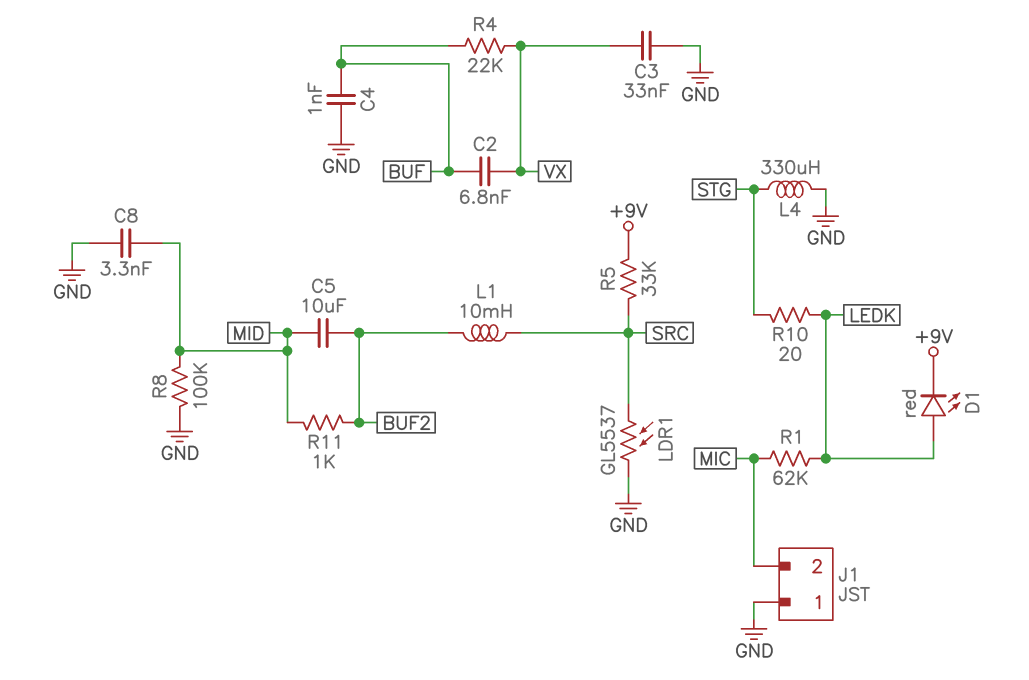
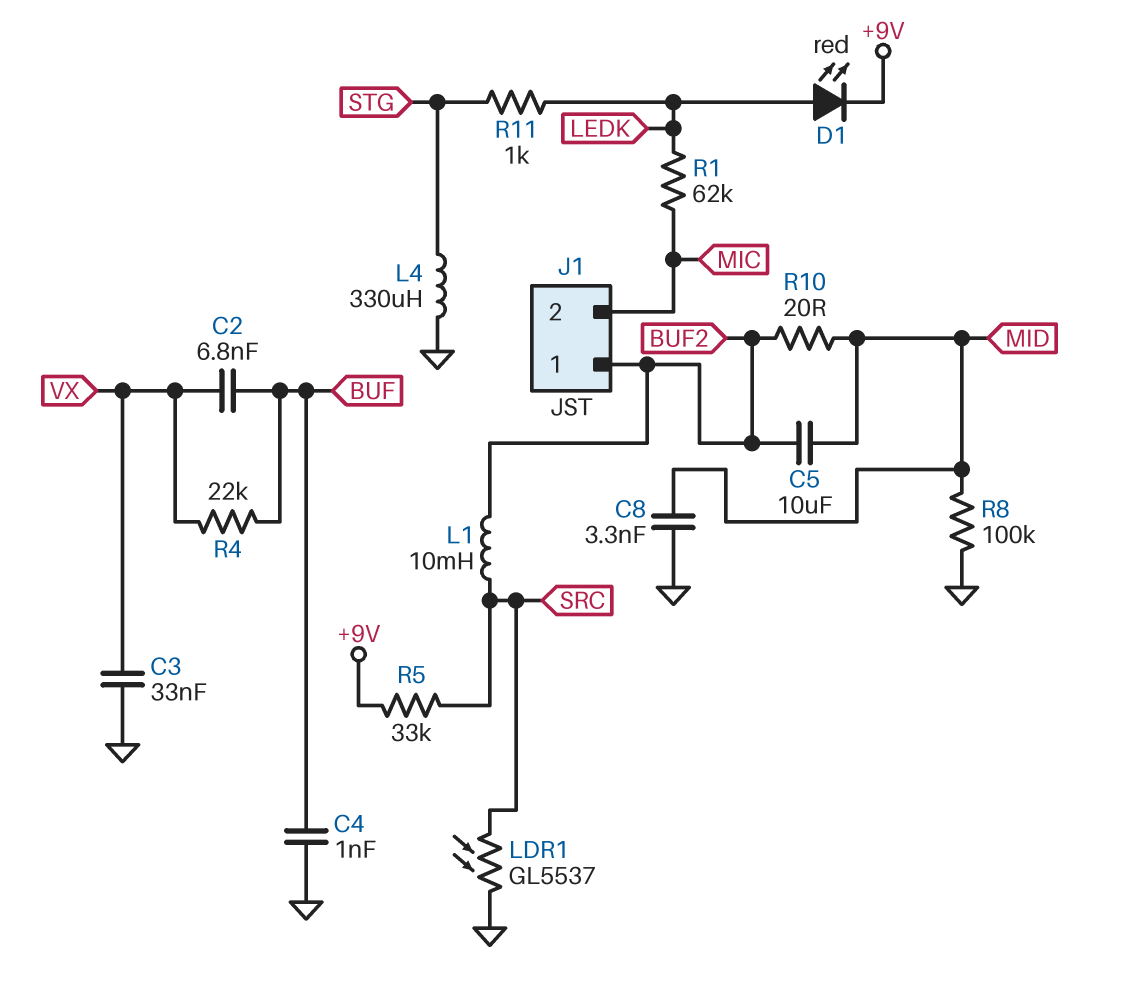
J1 pin 1: GND -> BUF2
R10: 20 (LEDK, STG) -> 20 (BUF2, MID)
R11: 1k (BUF2, MID) -> 1k (LEDK, STG)

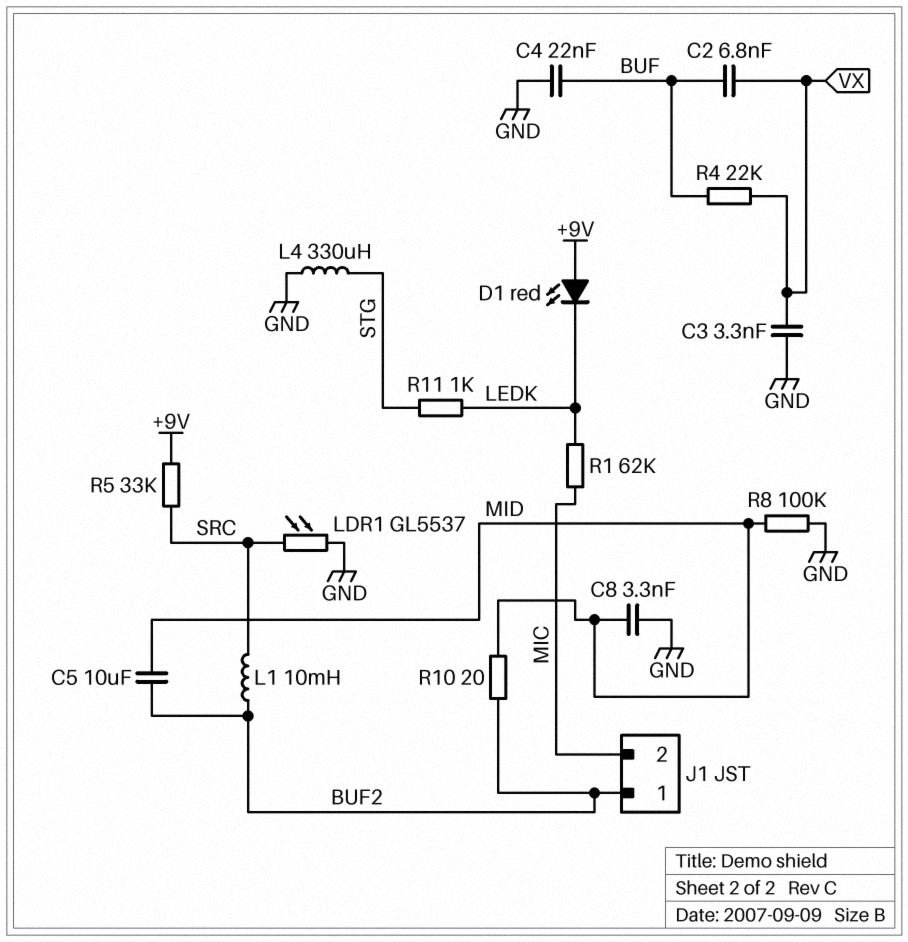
C3: 33nF (GND, VX) -> 3.3nF (GND, VX)
C4: 1nF (BUF, GND) -> 22nF (BUF, GND)
D1: LED red (A LEDK, K +9V) -> LED red (A +9V, K LEDK)

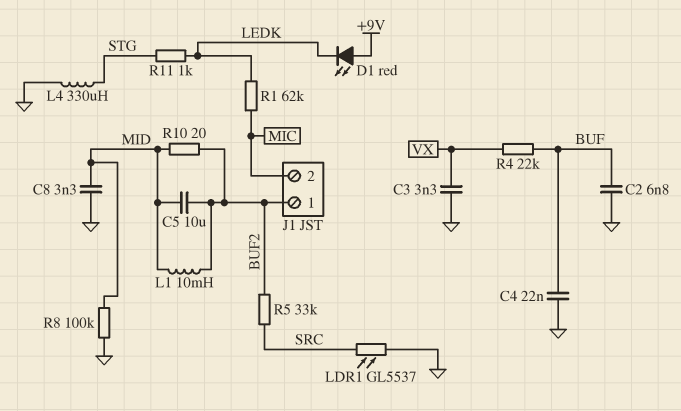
C2: 6.8nF (BUF, VX) -> 6.8nF (BUF, GND)
L1: 10mH (BUF2, SRC) -> 10mH (BUF2, MID)
R5: 33k (+9V, SRC) -> 33k (BUF2, SRC)

